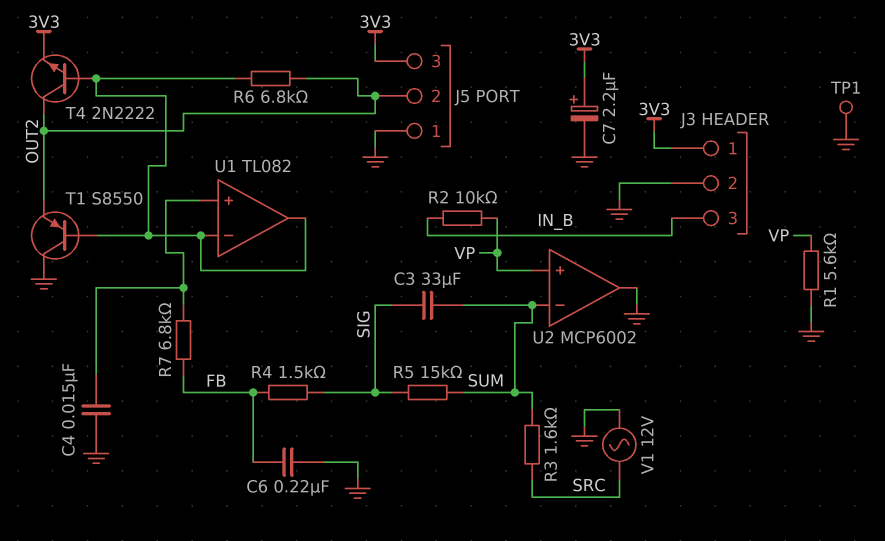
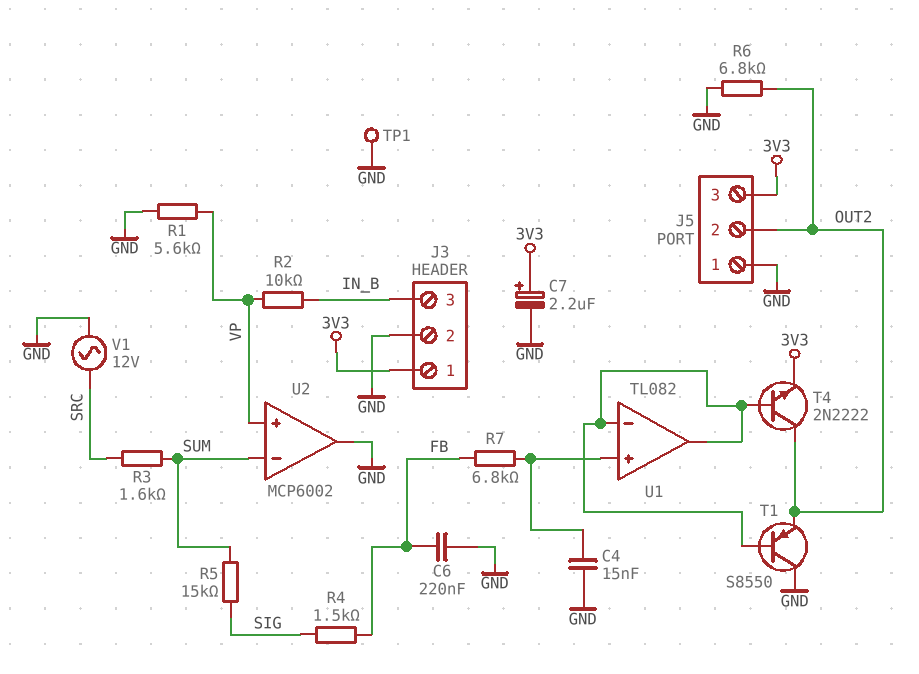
C3: 33uF (SIG, SUM) -> none
R6: 6.8k (OUT2, U1/in-) -> 6.8k (GND, OUT2)

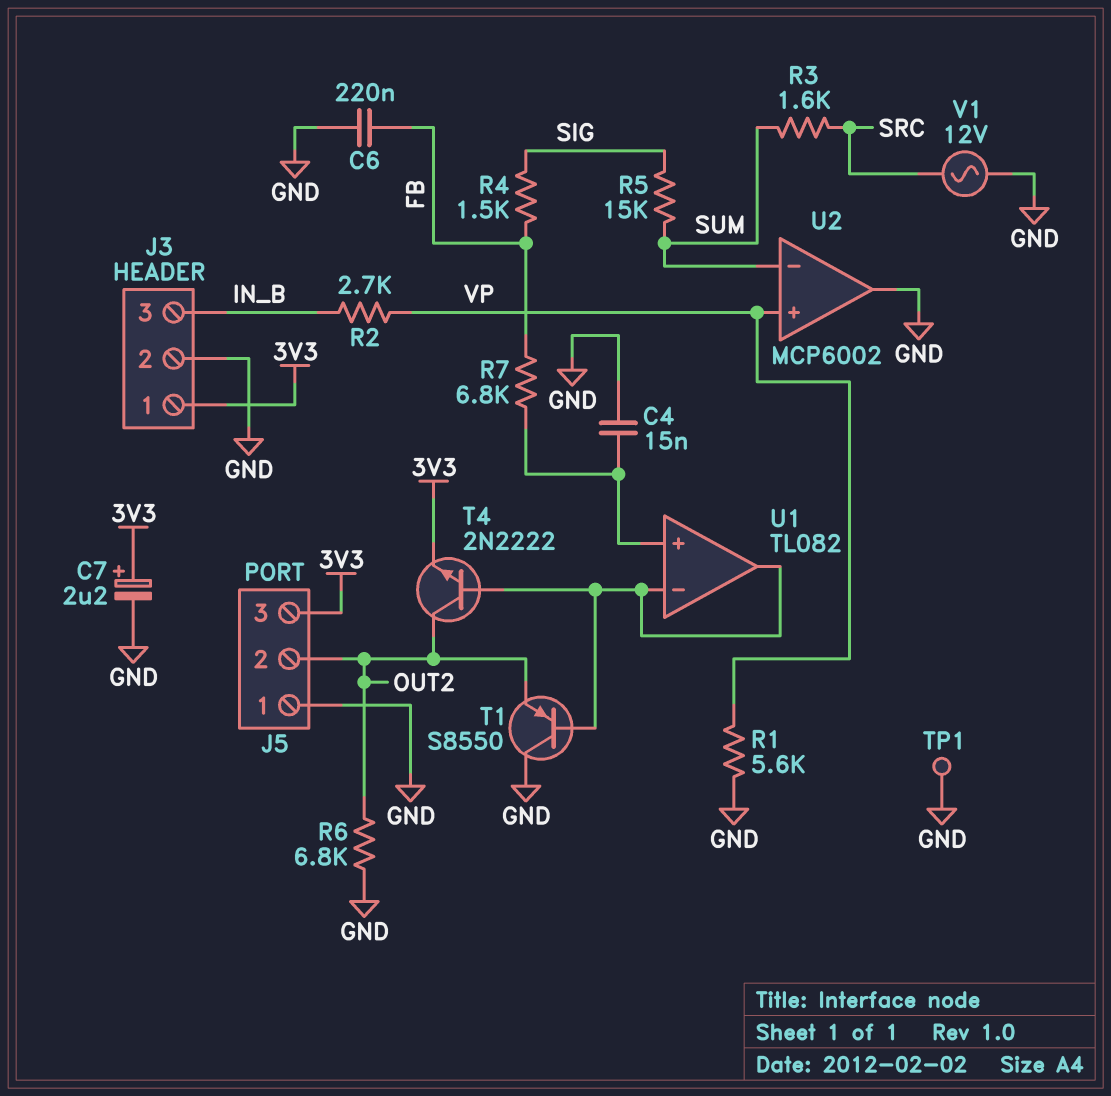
R2: 10k (IN_B, VP) -> 2.7k (IN_B, VP)

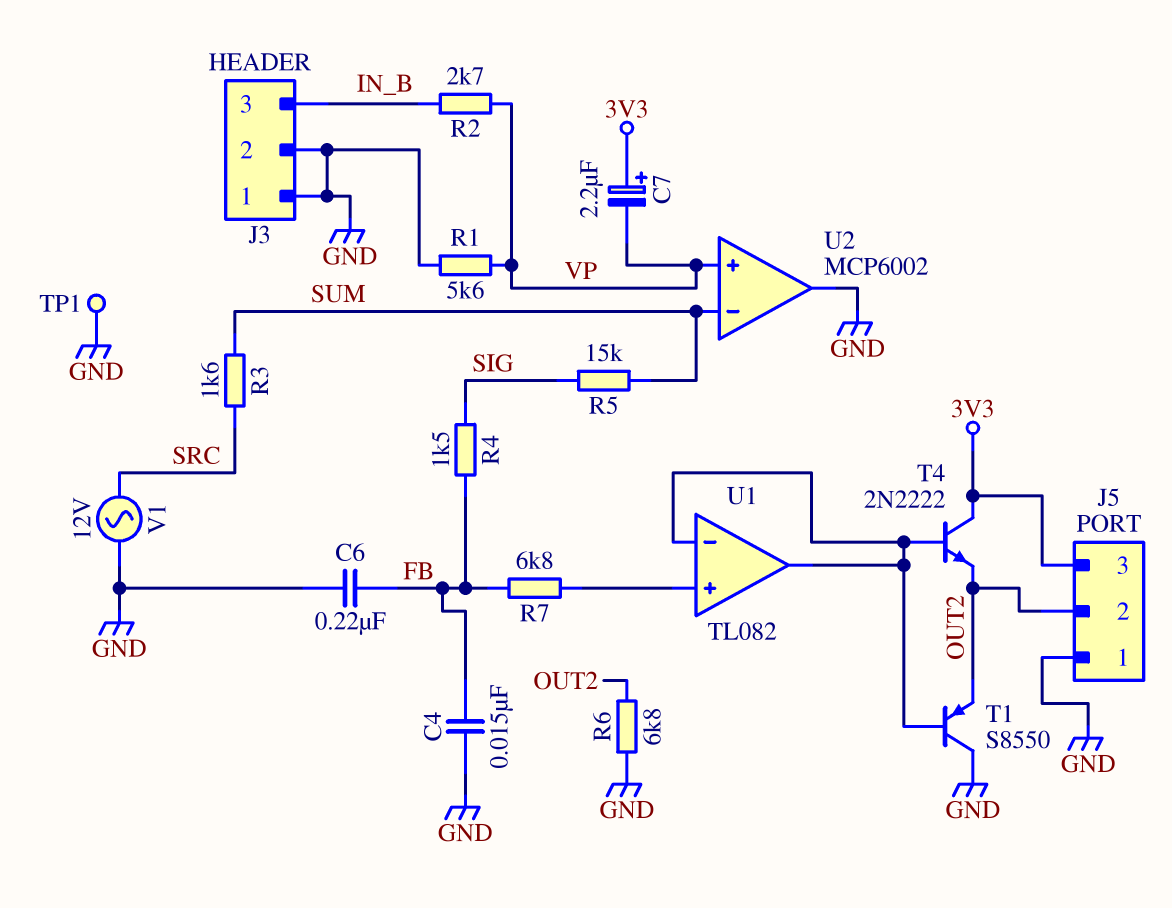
C4: 15nF (GND, U1/in+) -> 15nF (FB, GND)
C7: 2.2uF (plus 3V3, minus GND) -> 2.2uF (plus 3V3, minus VP)
J3 pin 1: 3V3 -> GND
T4: NPN 2N2222 (B U1/in-, C OUT2, E 3V3) -> NPN 2N2222 (B U1/in-, C 3V3, E OUT2)

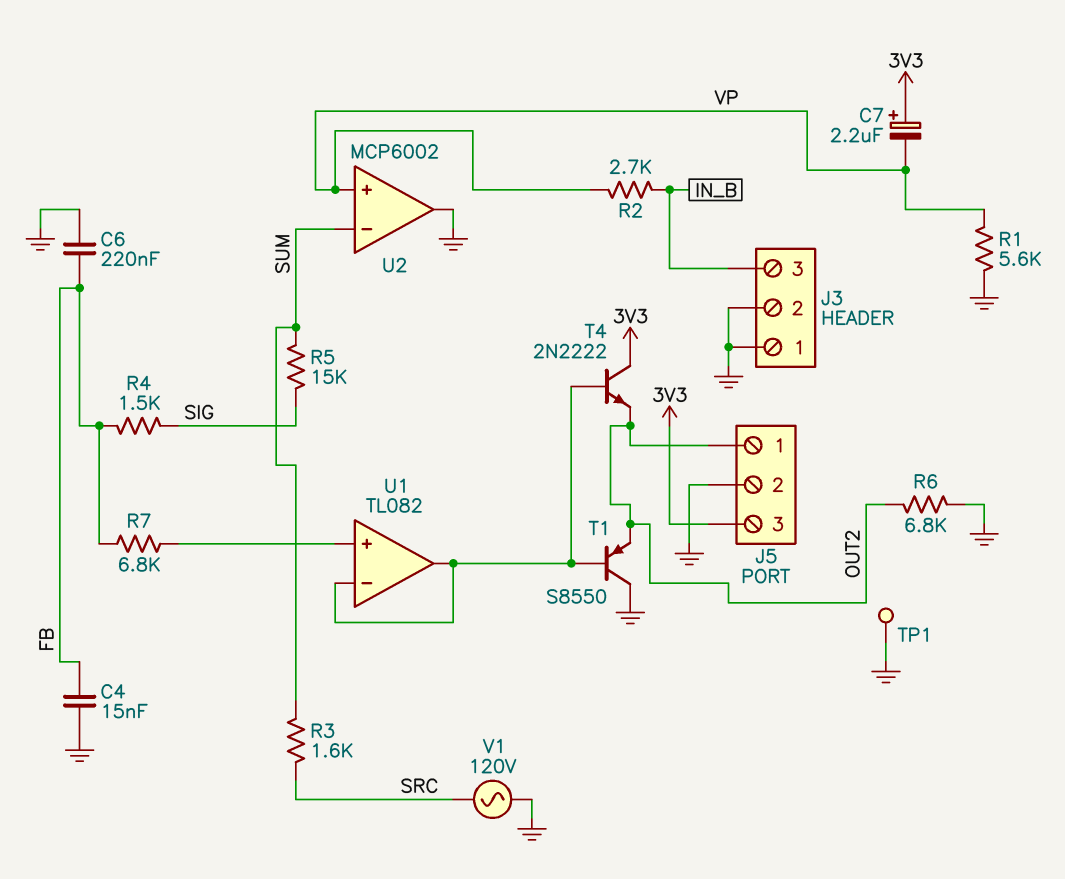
J5 pin 1: GND -> OUT2
J5 pin 2: OUT2 -> GND
V1: AC 12V (GND, SRC) -> AC 120V (GND, SRC)

